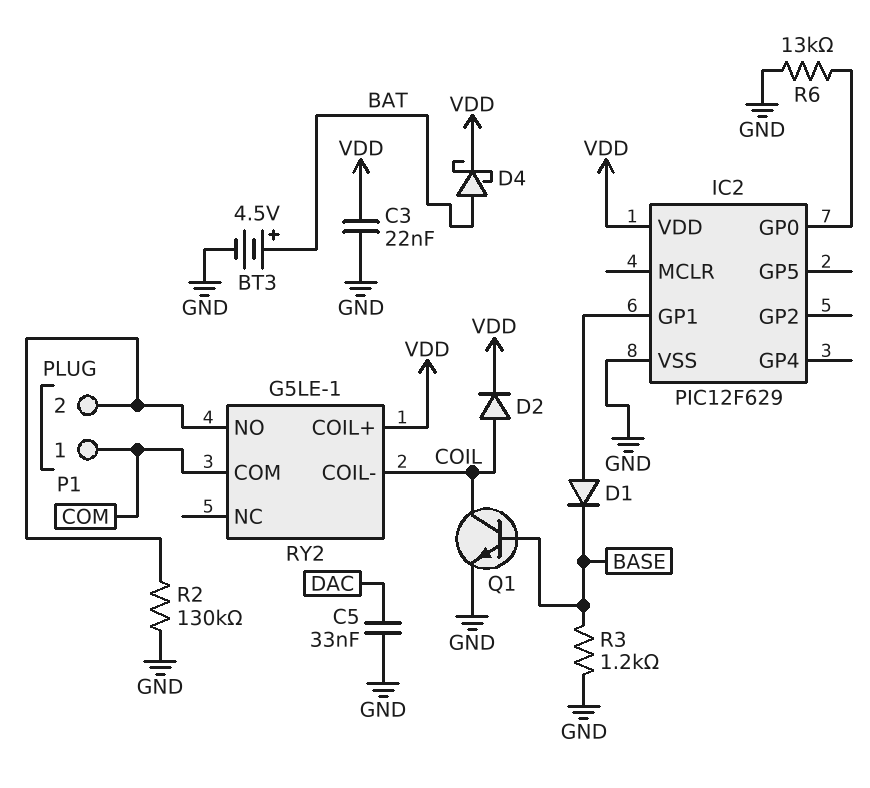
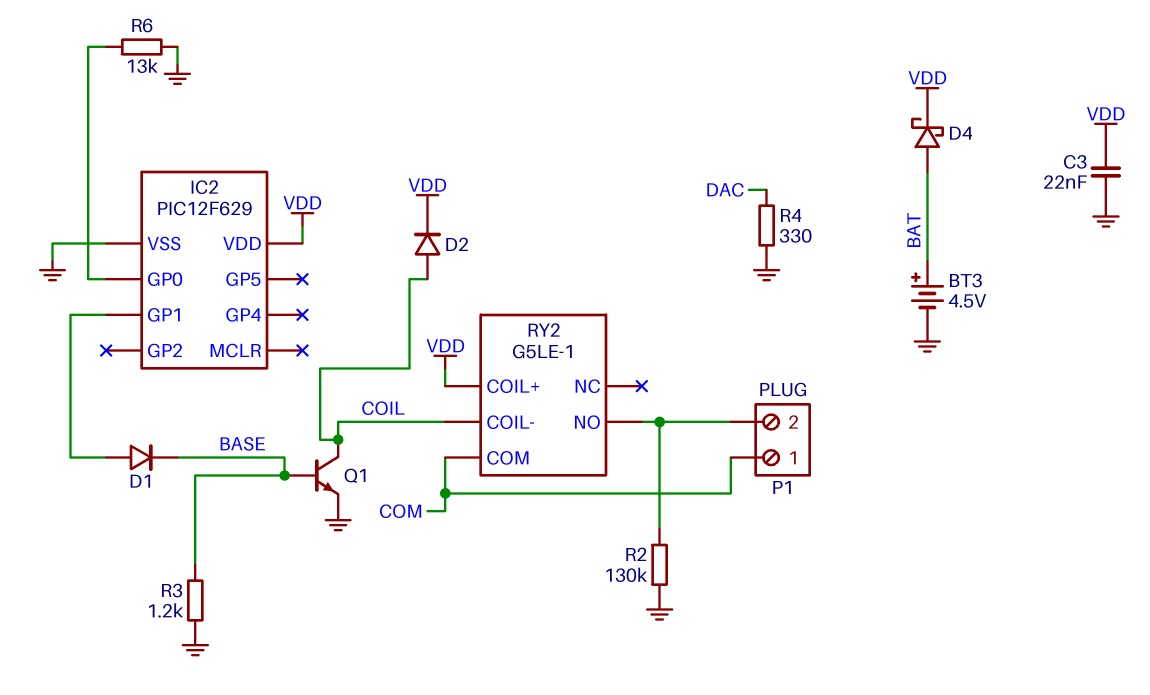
C5: 33nF (DAC, GND) -> none
R4: none -> 330 (DAC, GND)

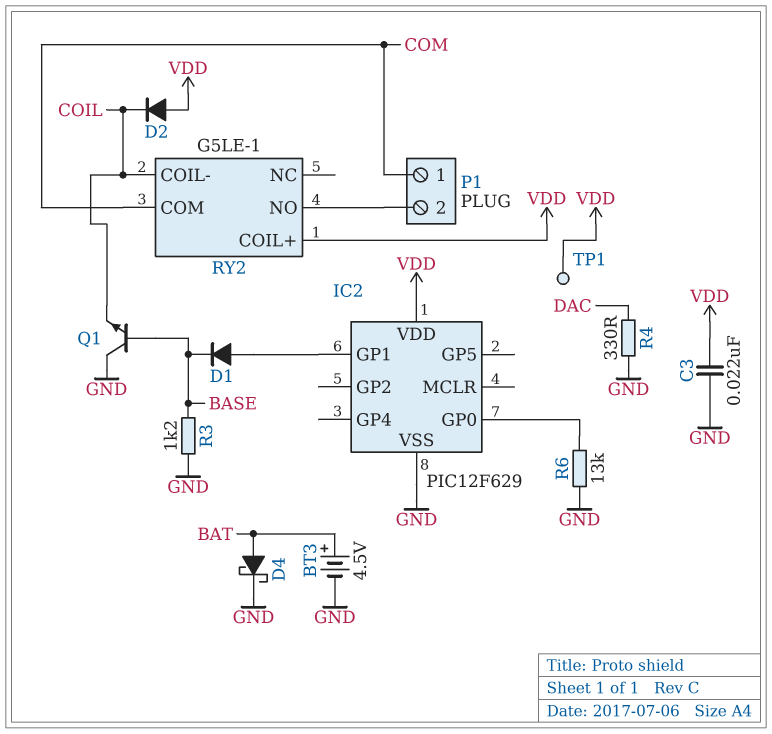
D2: diode (A COIL, K VDD) -> diode (A VDD, K COIL)
D4: schottky (A BAT, K VDD) -> schottky (A BAT, K GND)
Q1: NPN (B BASE, C COIL, E GND) -> NPN (B BASE, C GND, E COIL)
R2: 130k (GND, P1/2) -> none
TP1: none -> test point (VDD)

